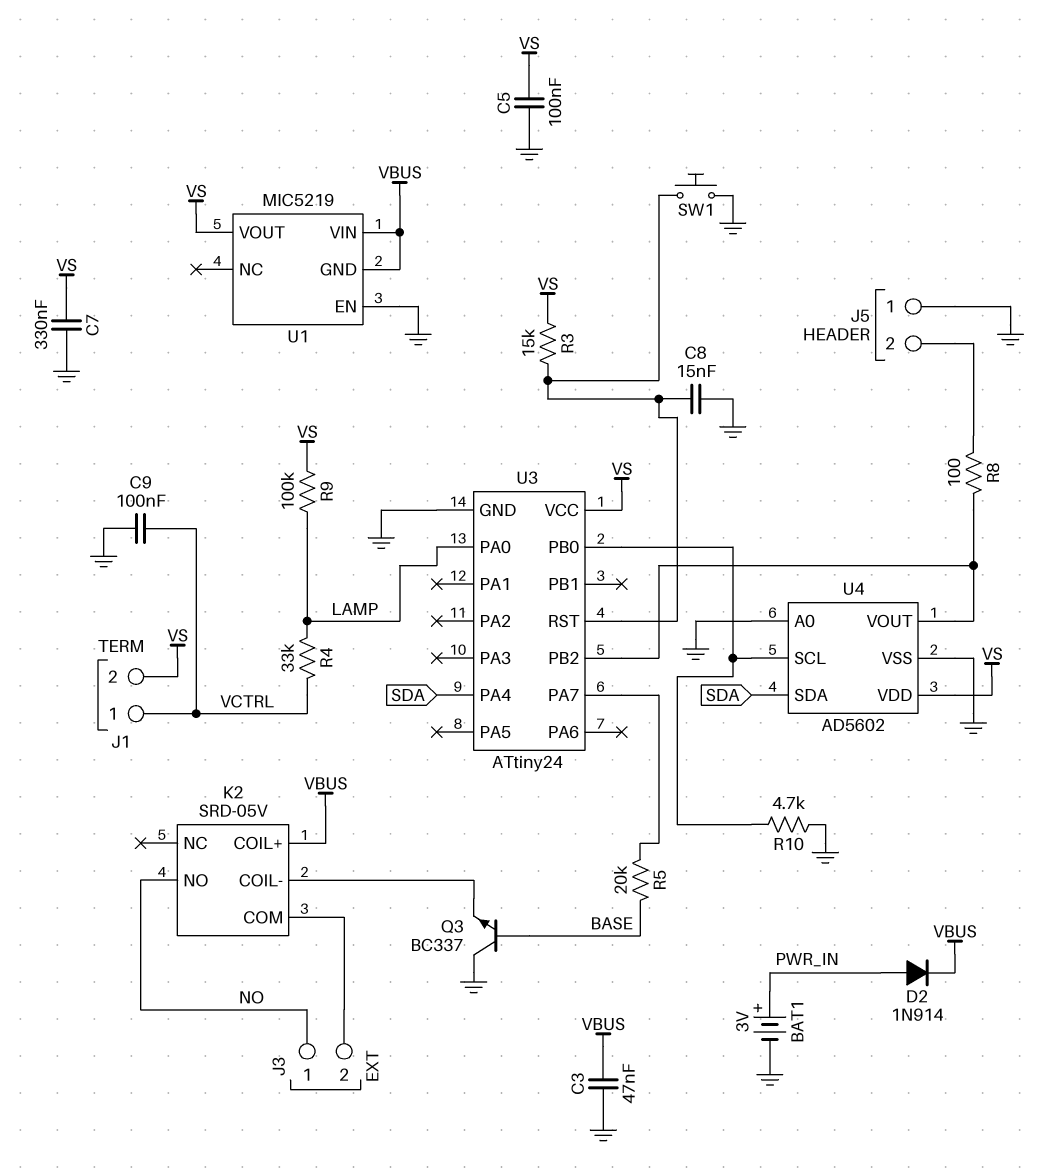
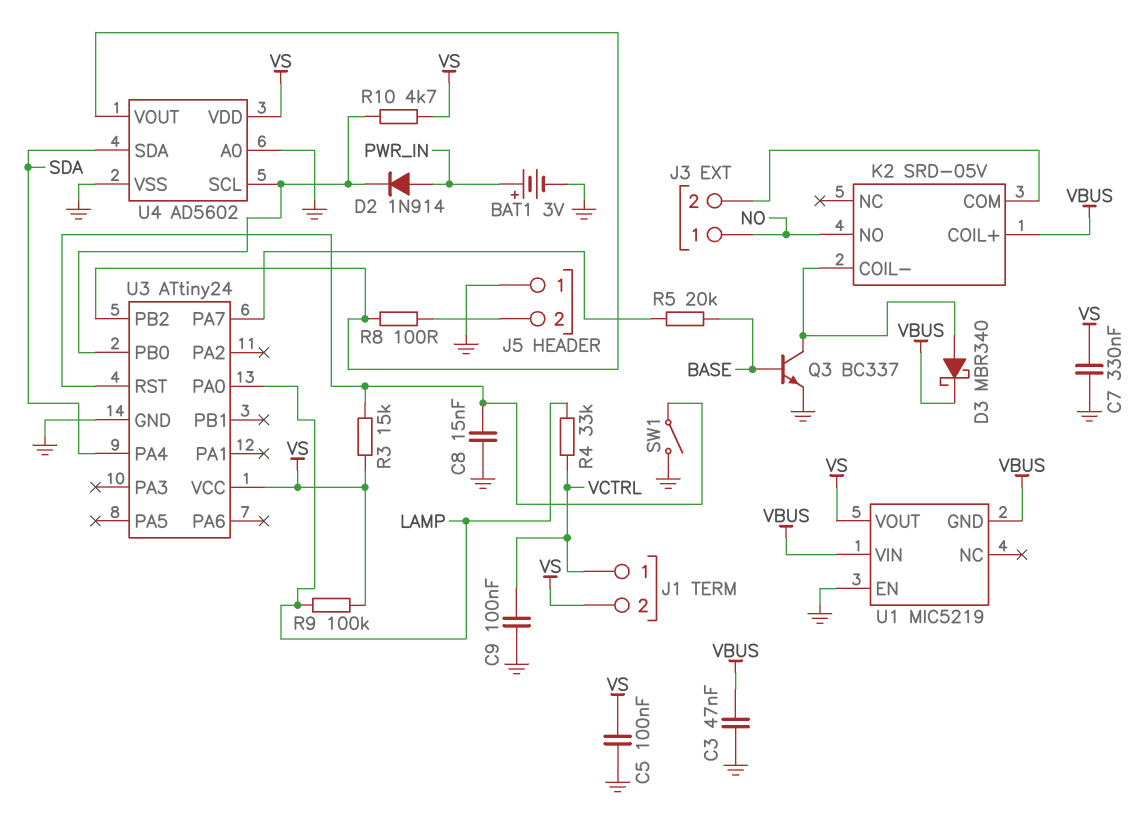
D2: diode 1N914 (A PWR_IN, K VBUS) -> diode 1N914 (A PWR_IN, K U3/PB0)
D3: none -> schottky MBR340 (A K2/COIL-, K VBUS)
Q3: NPN BC337 (B BASE, C GND, E K2/COIL-) -> NPN BC337 (B BASE, C K2/COIL-, E GND)
R10: 4.7k (GND, U3/PB0) -> 4.7k (U3/PB0, VS)
SW1: button (GND, U3/RST) -> switch (GND, U3/RST)

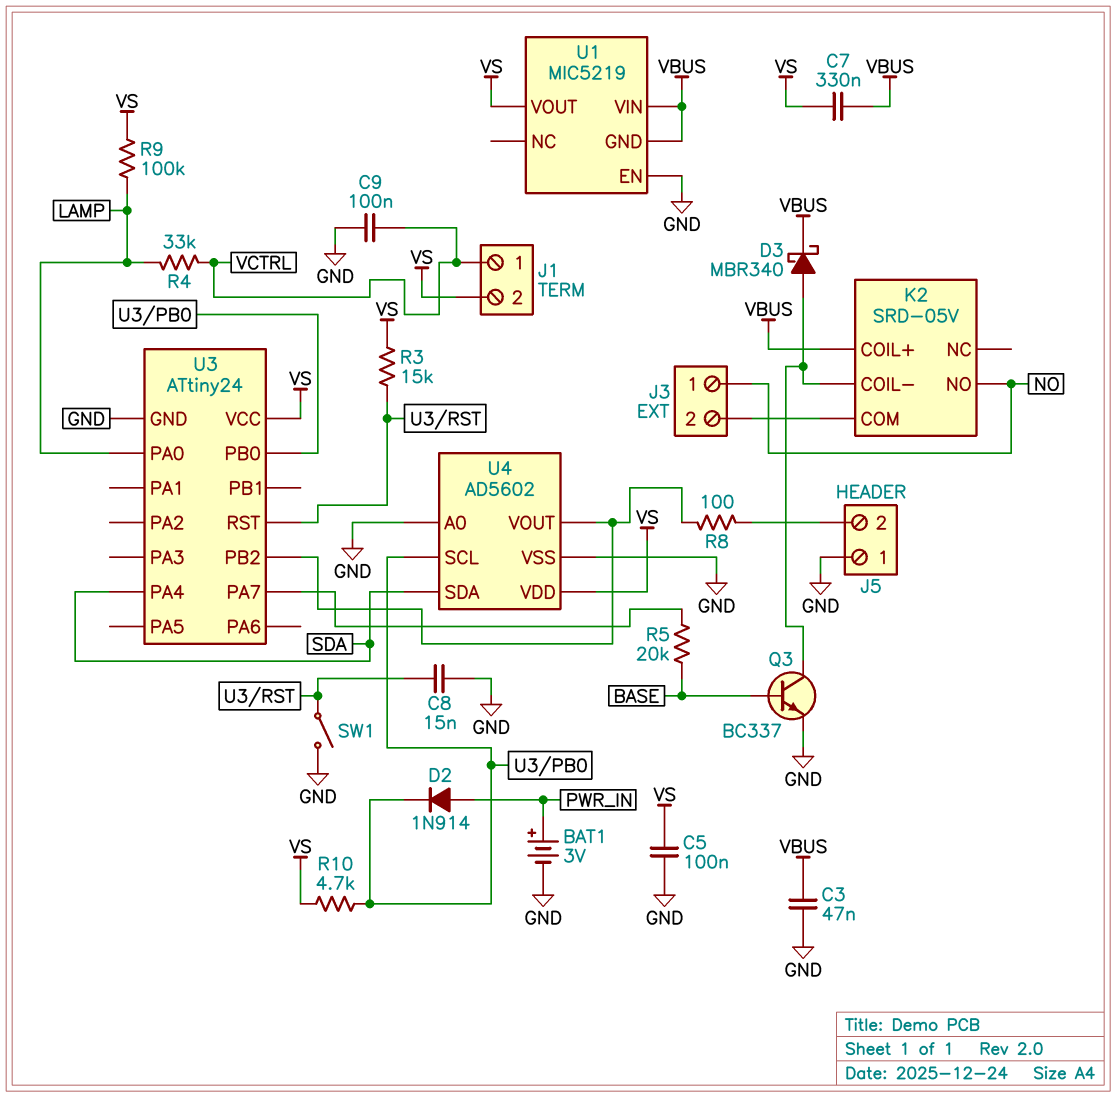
C7: 330nF (GND, VS) -> 330nF (VBUS, VS)

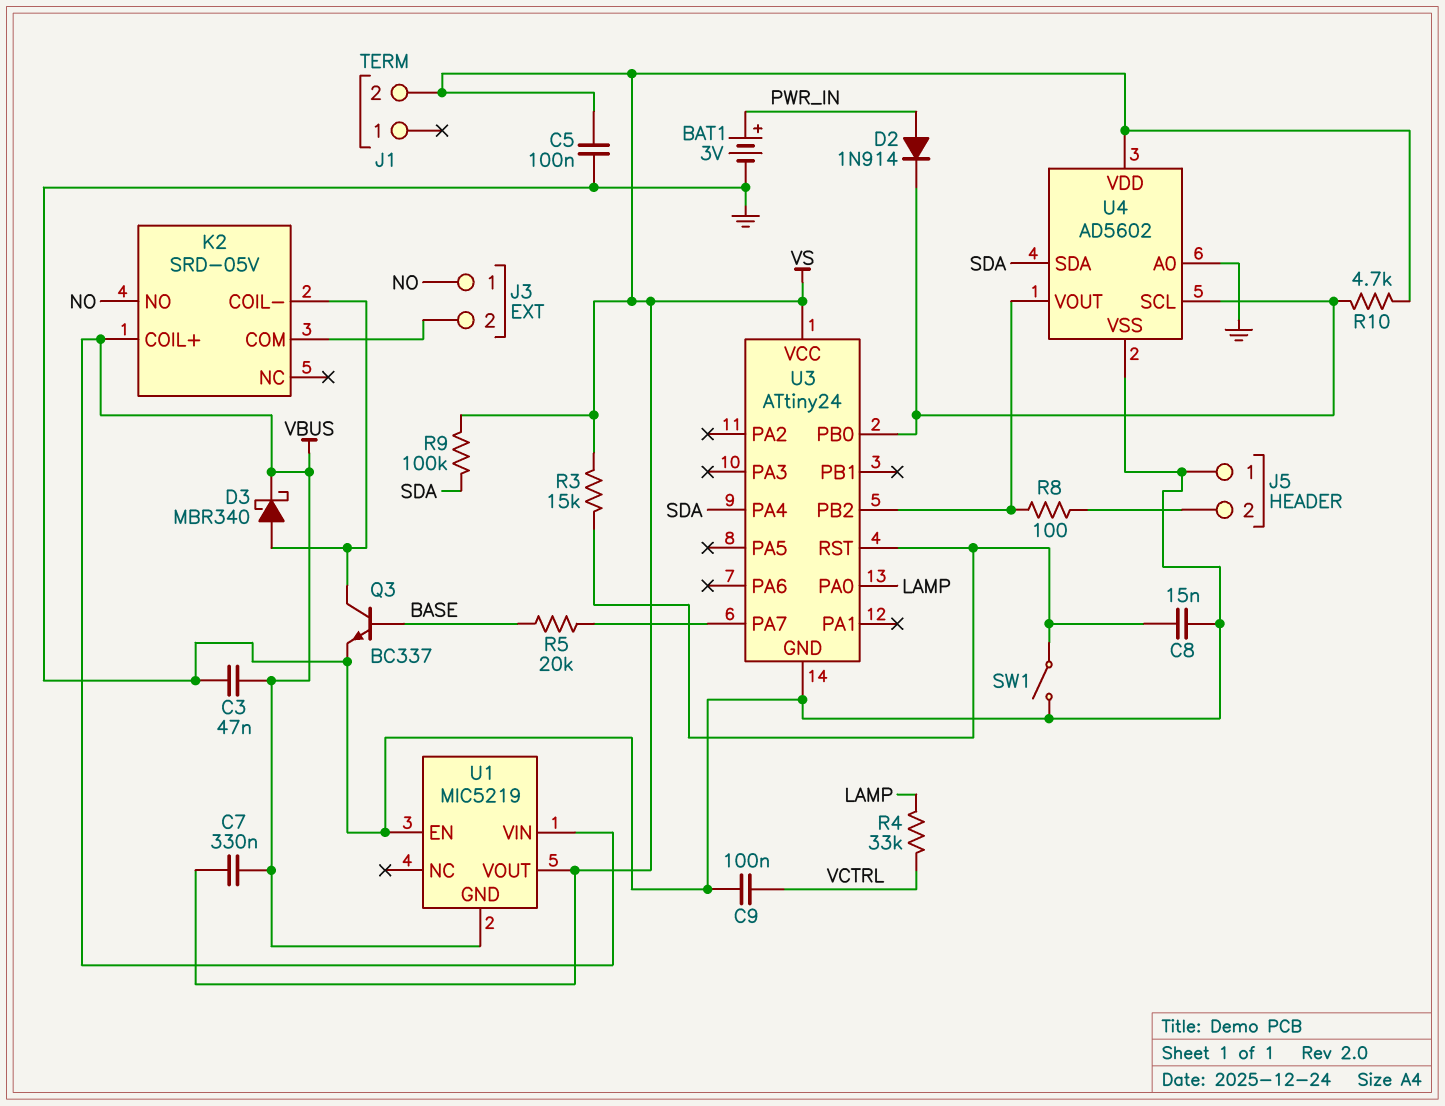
J1 pin 1: VCTRL -> none
R9: 100k (LAMP, VS) -> 100k (SDA, VS)

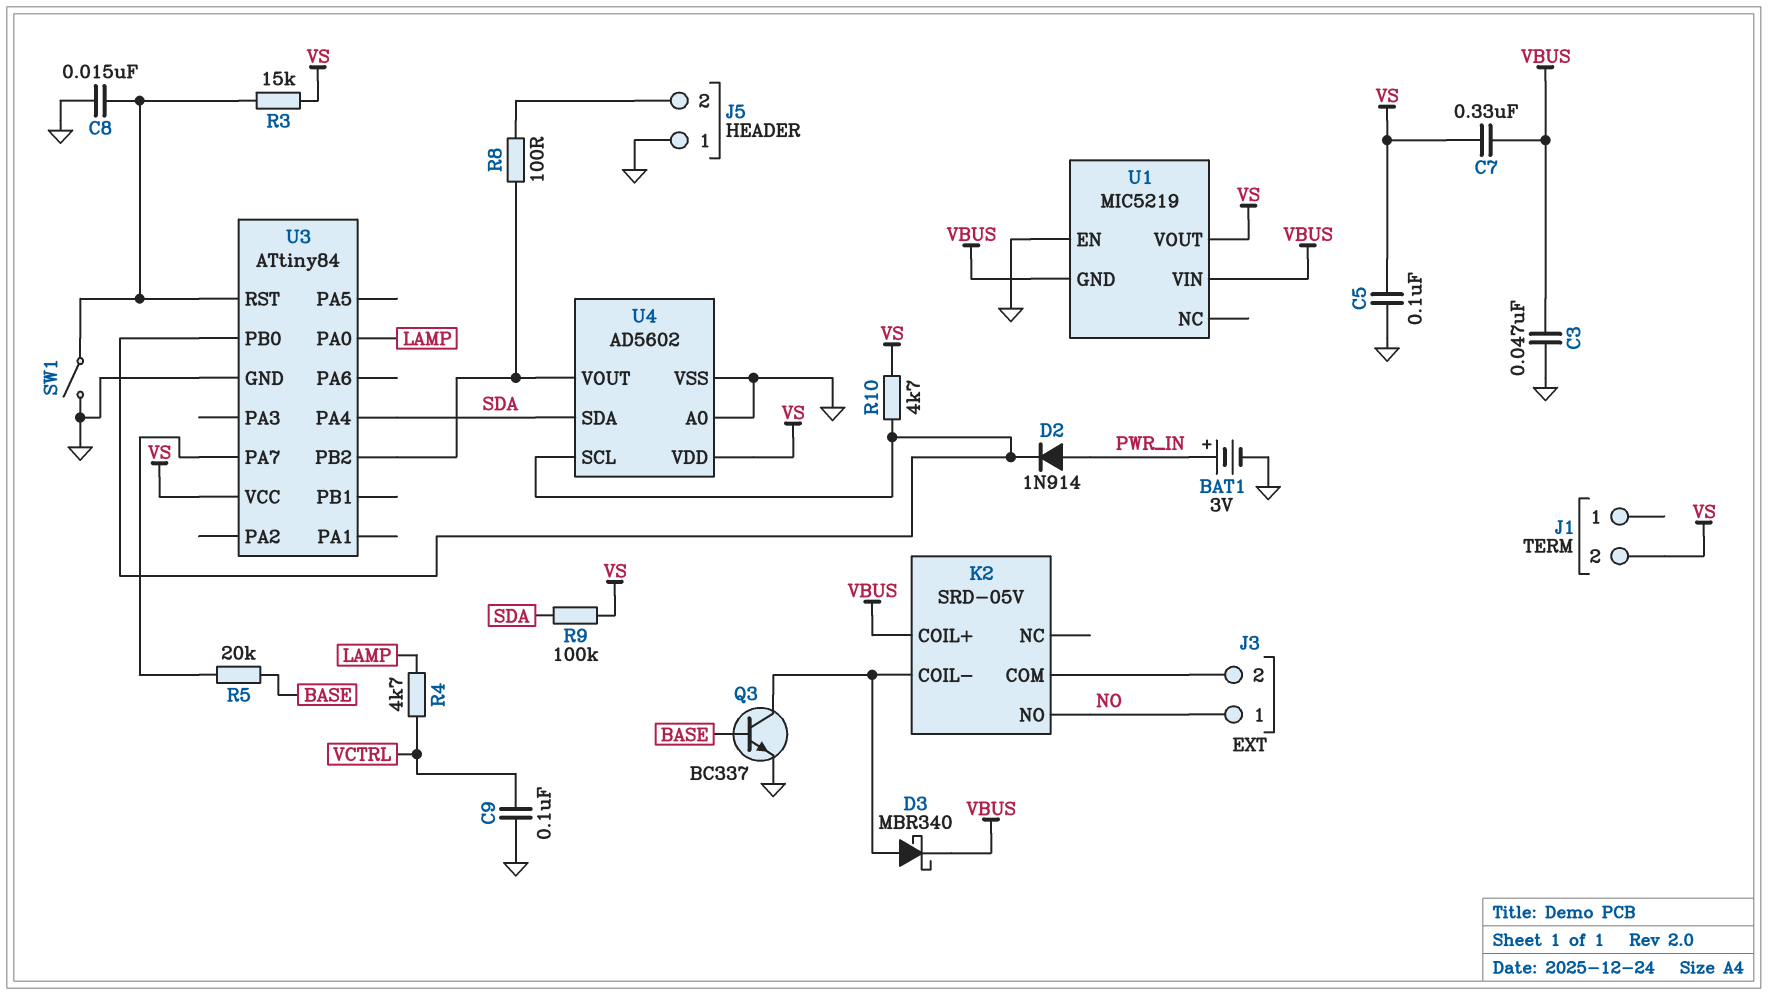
R4: 33k (LAMP, VCTRL) -> 4.7k (LAMP, VCTRL)
U3: ATtiny24 -> ATtiny84

